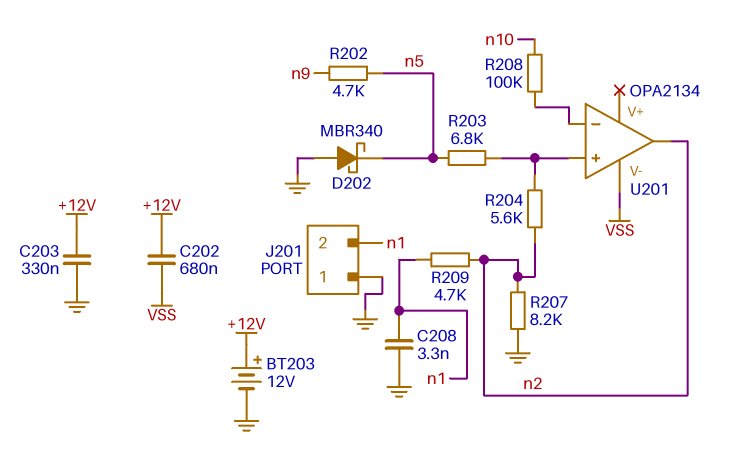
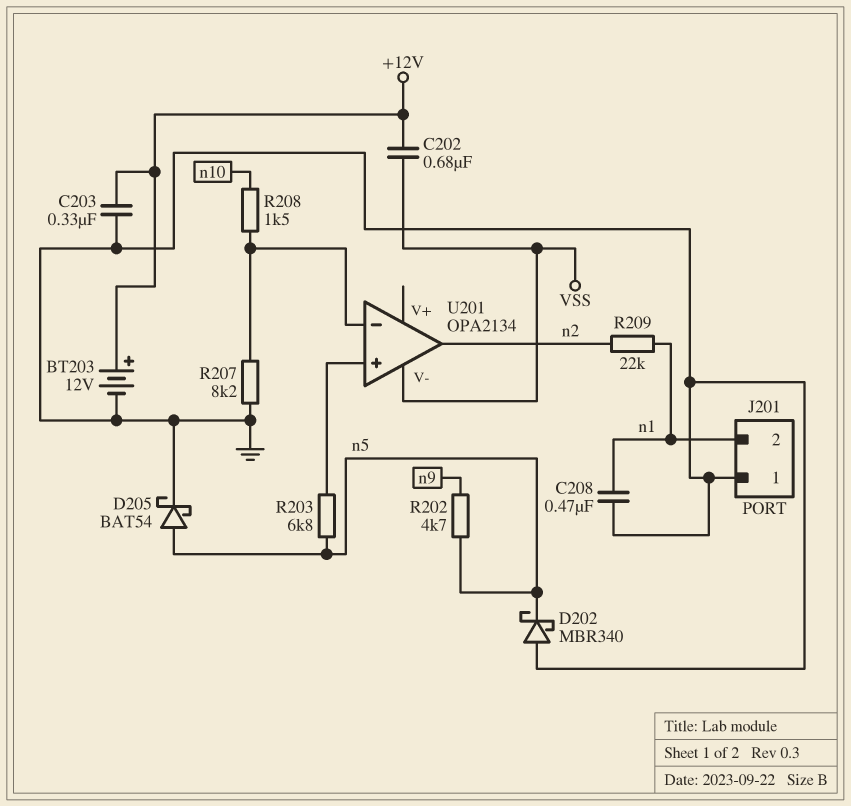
C208: 3.3nF (GND, n1) -> 470nF (GND, n1)
D205: none -> schottky BAT54 (A n5, K GND)
R204: 5.6k (U201/in+, n2) -> none
R207: 8.2k (GND, n2) -> 8.2k (GND, U201/in-)
R208: 100k (U201/in-, n10) -> 1.5k (U201/in-, n10)
R209: 4.7k (n1, n2) -> 22k (n1, n2)

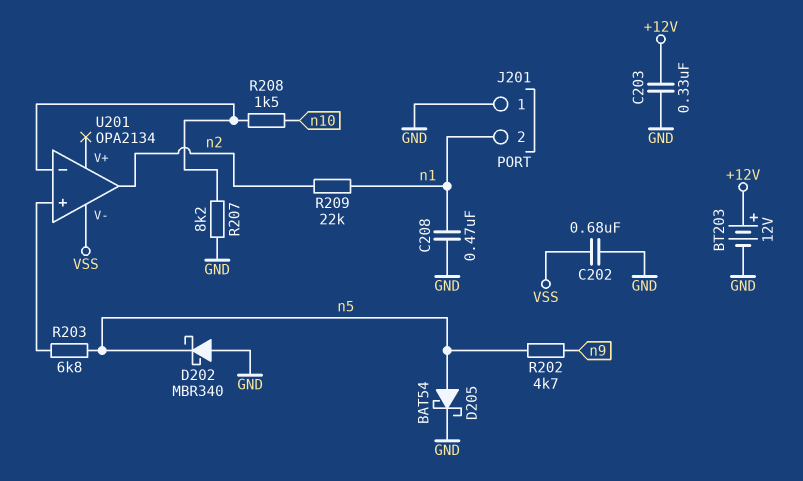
C202: 680nF (+12V, VSS) -> 680nF (GND, VSS)

